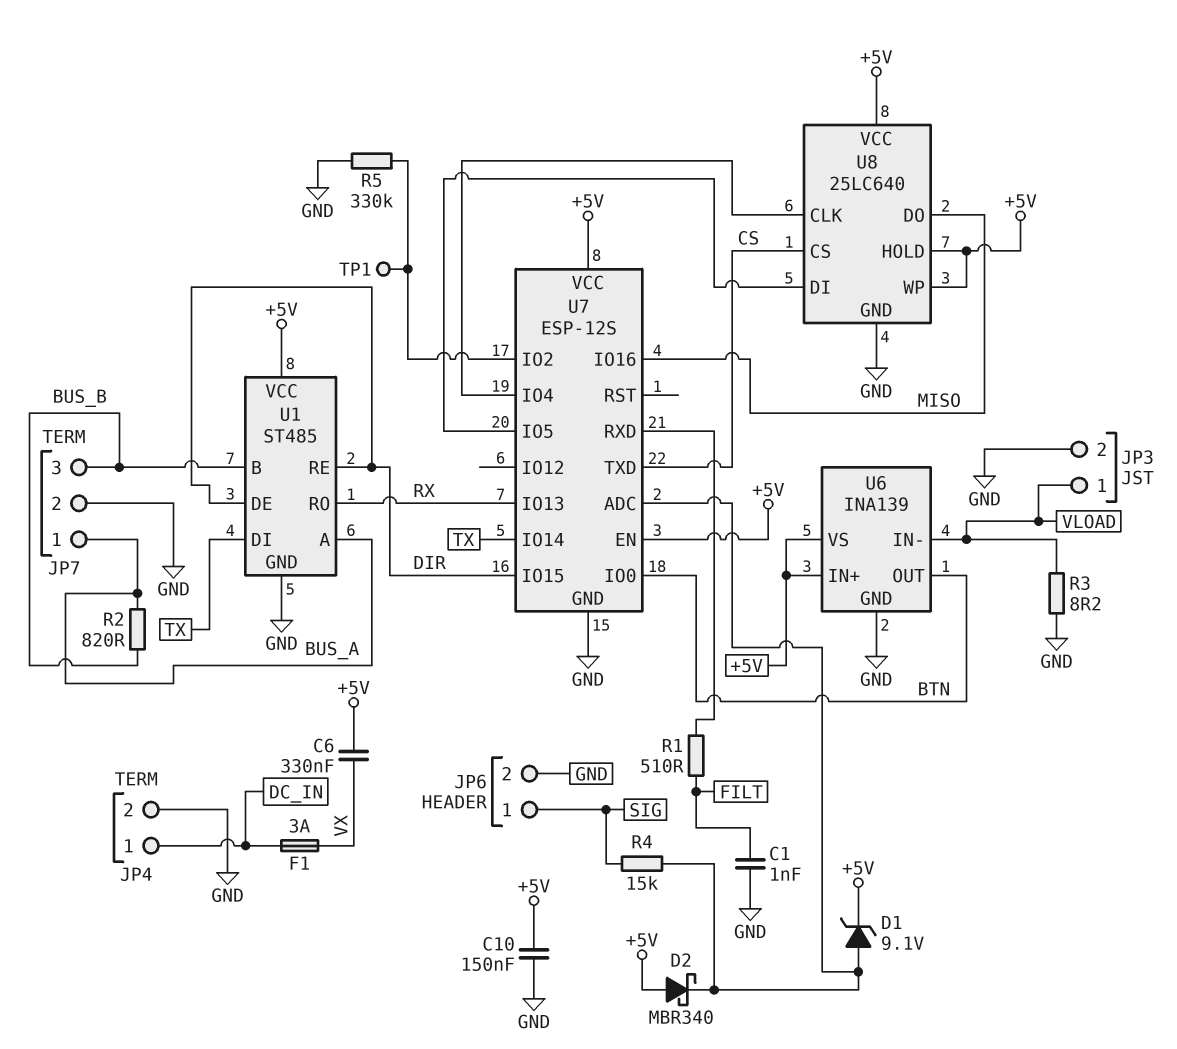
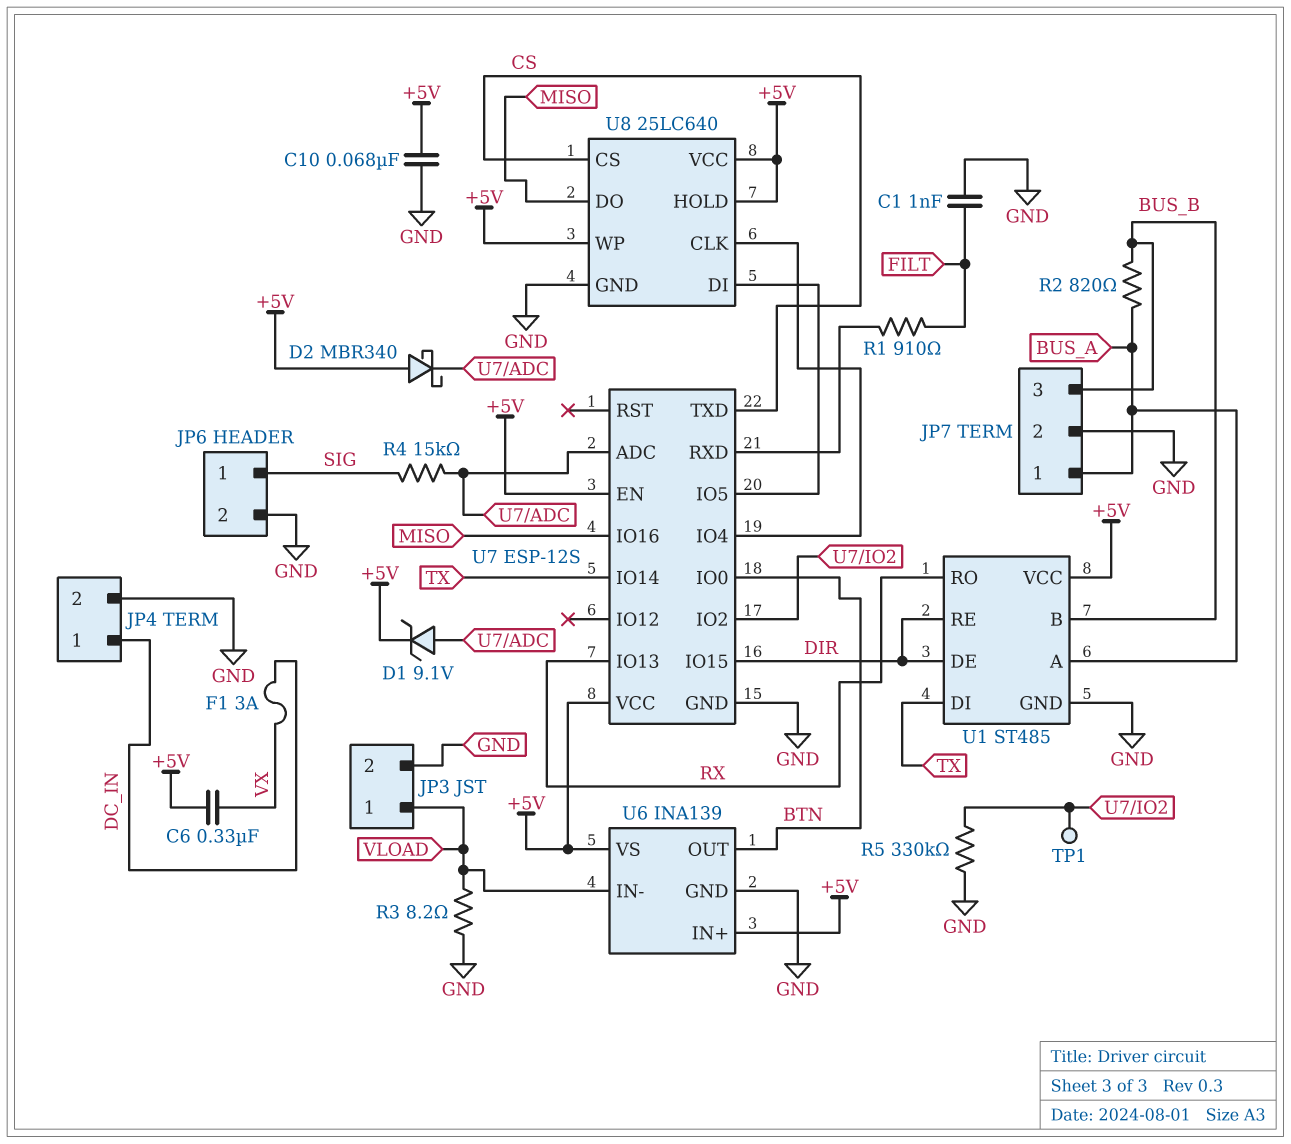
C10: 150nF (+5V, GND) -> 68nF (+5V, GND)
R1: 510 (FILT, U7/RXD) -> 910 (FILT, U7/RXD)

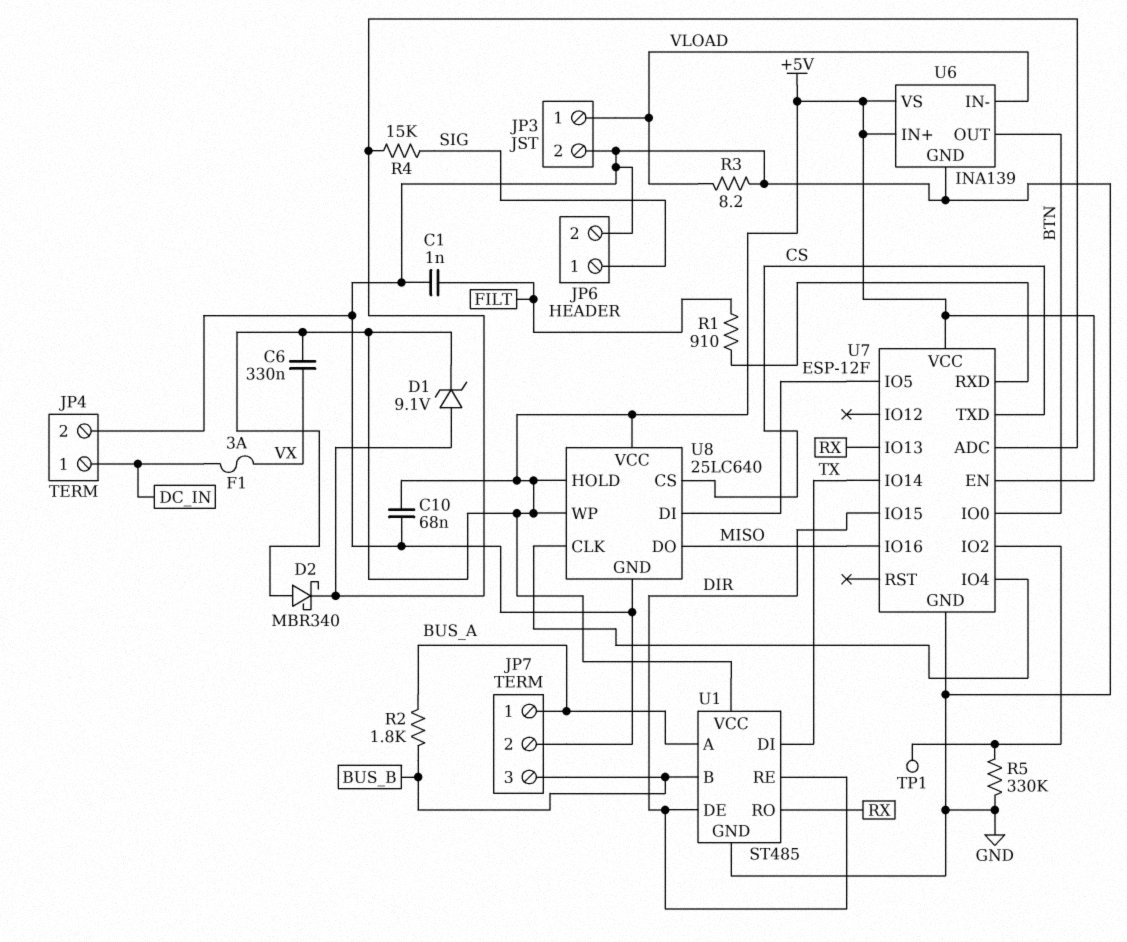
R2: 820 (BUS_A, BUS_B) -> 1.8k (BUS_A, BUS_B)
U7: ESP-12S -> ESP-12F

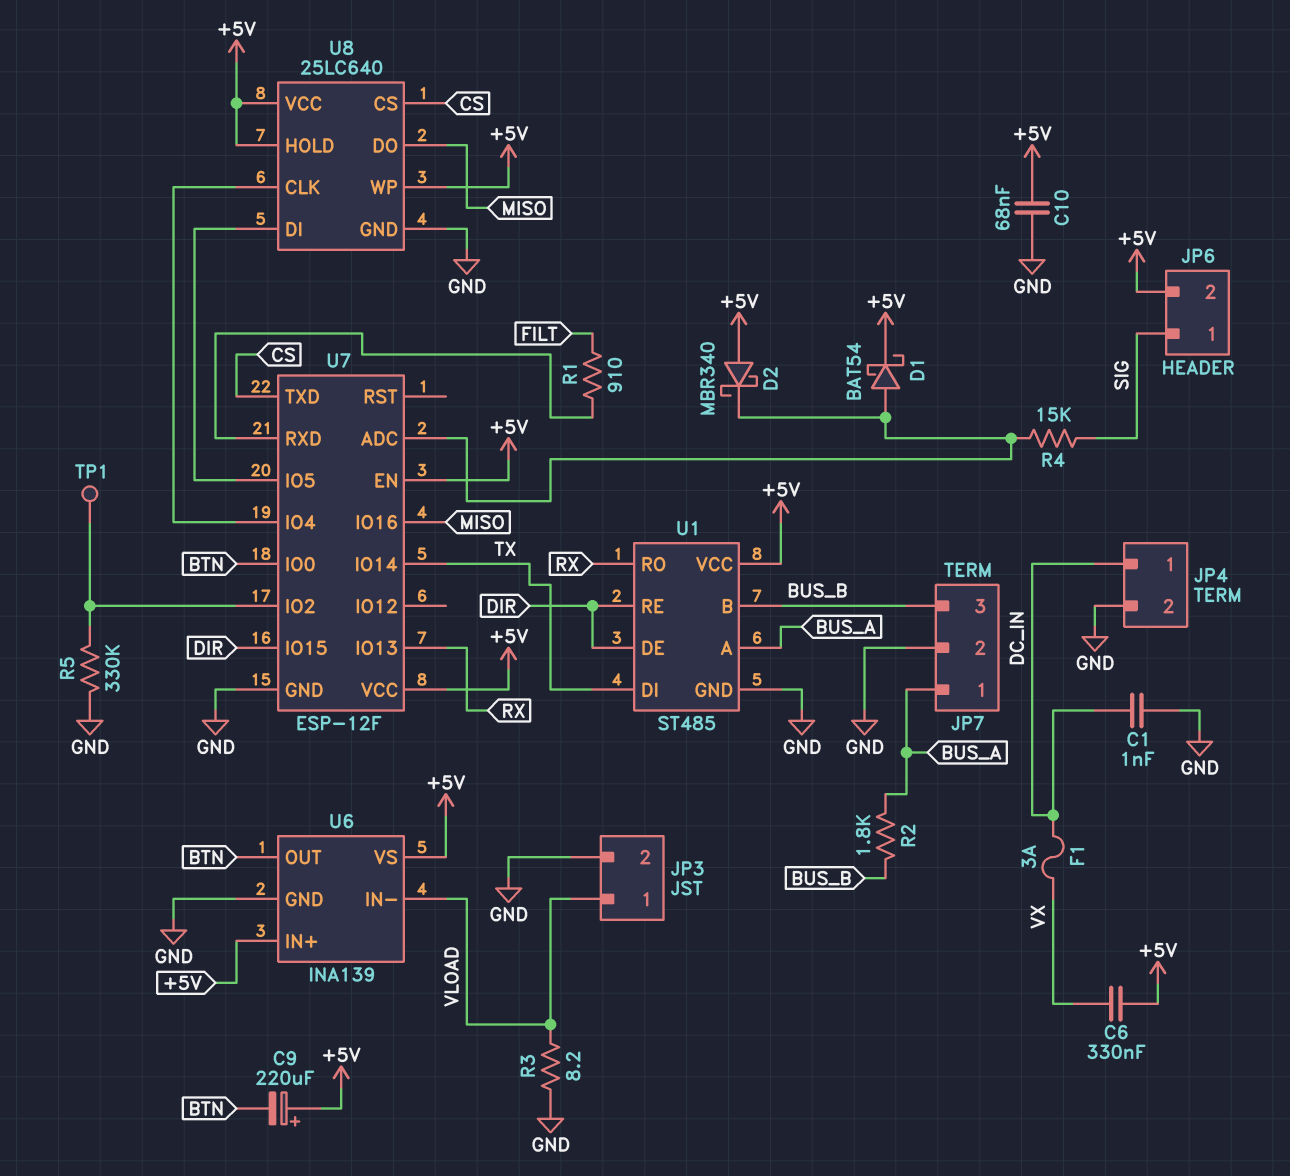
C1: 1nF (FILT, GND) -> 1nF (DC_IN, GND)
C9: none -> 220uF (plus +5V, minus BTN)
D1: zener 9.1V (A U7/ADC, K +5V) -> schottky BAT54 (A U7/ADC, K +5V)
JP6 pin 2: GND -> +5V

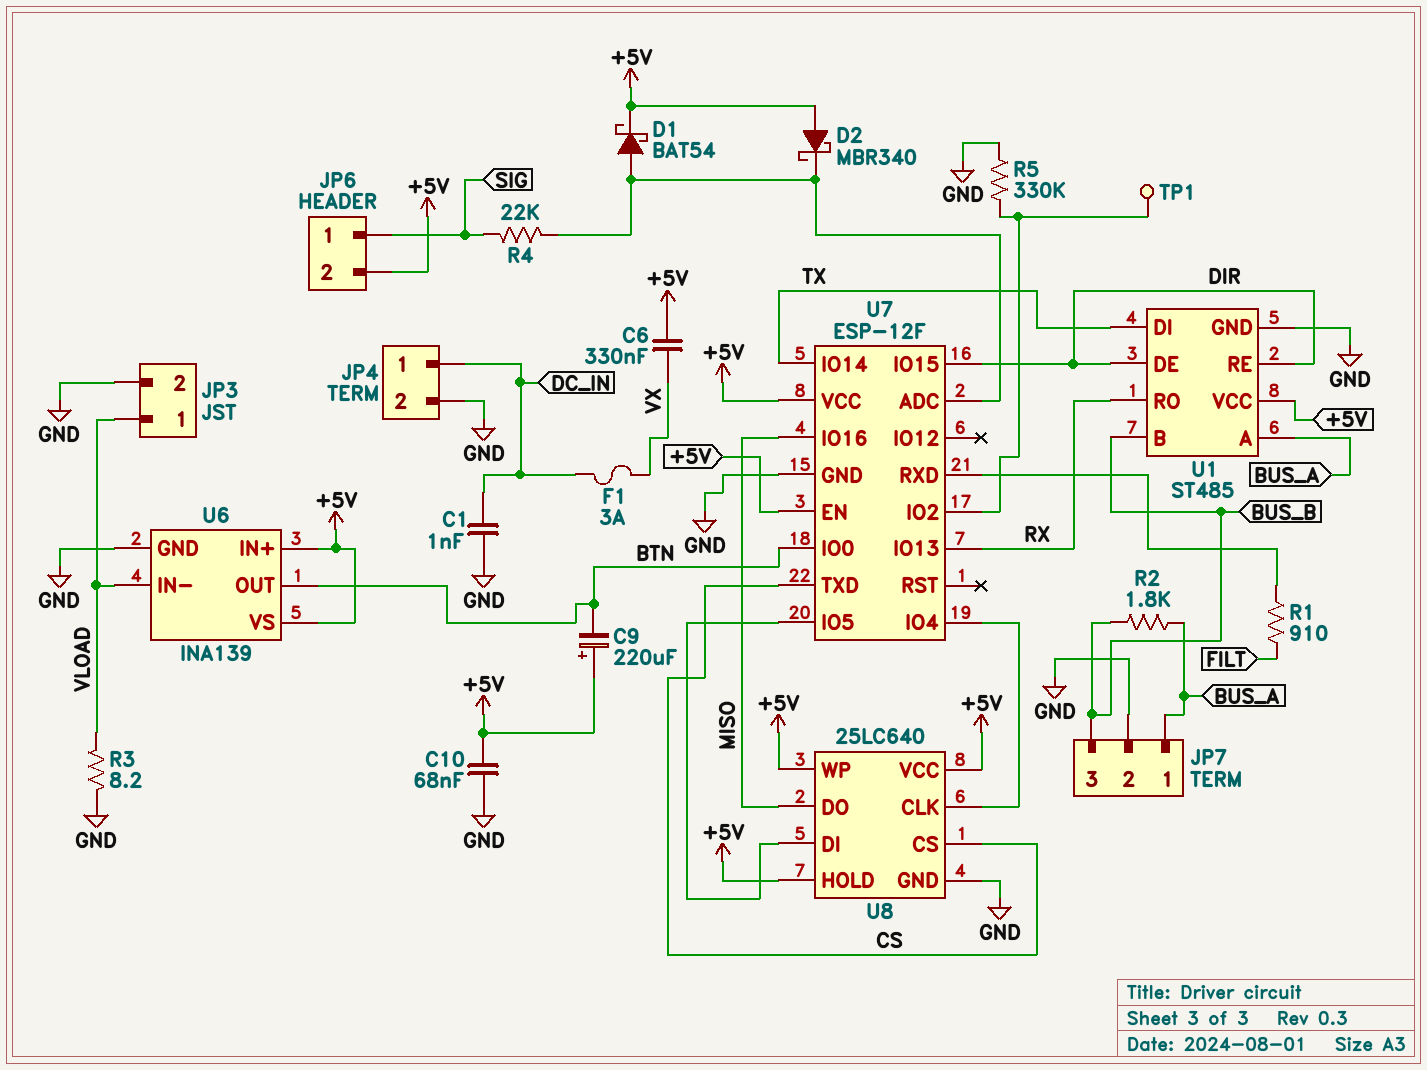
R4: 15k (SIG, U7/ADC) -> 22k (SIG, U7/ADC)

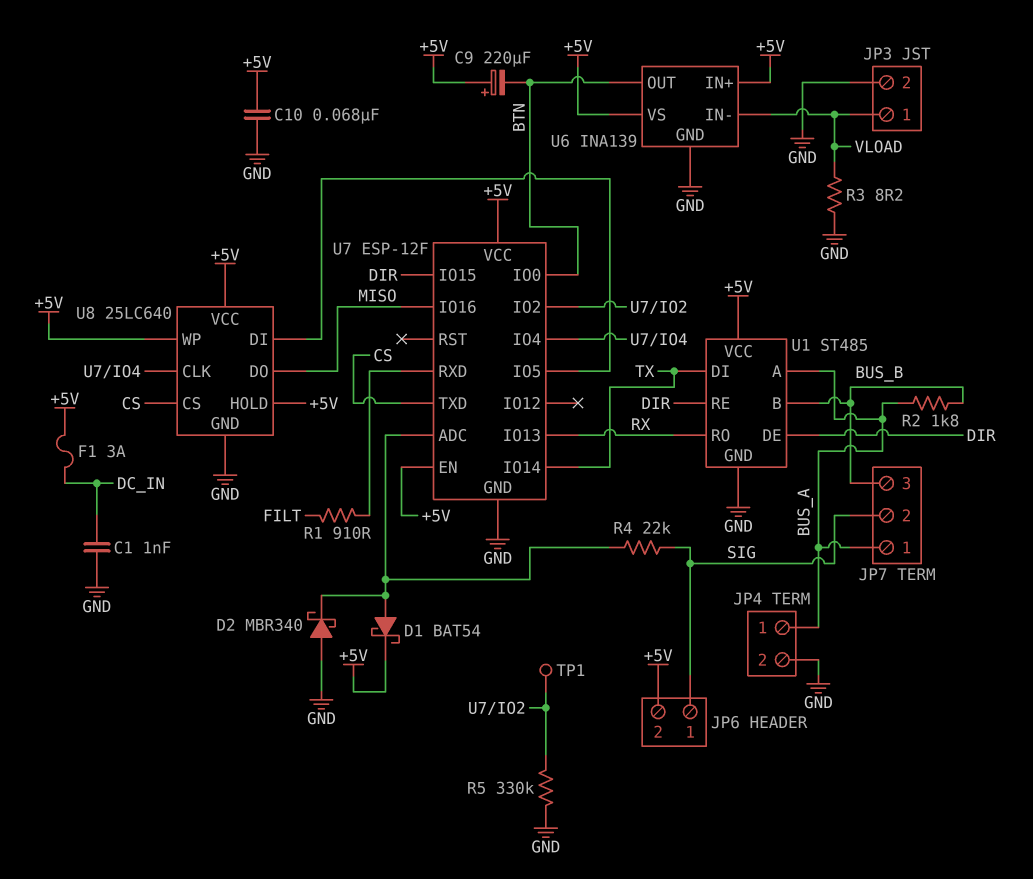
C6: 330nF (+5V, VX) -> none
D2: schottky MBR340 (A +5V, K U7/ADC) -> schottky MBR340 (A GND, K U7/ADC)
F1: 3A (DC_IN, VX) -> 3A (+5V, DC_IN)
JP4 pin 1: DC_IN -> BUS_A
JP7 pin 2: GND -> SIG

